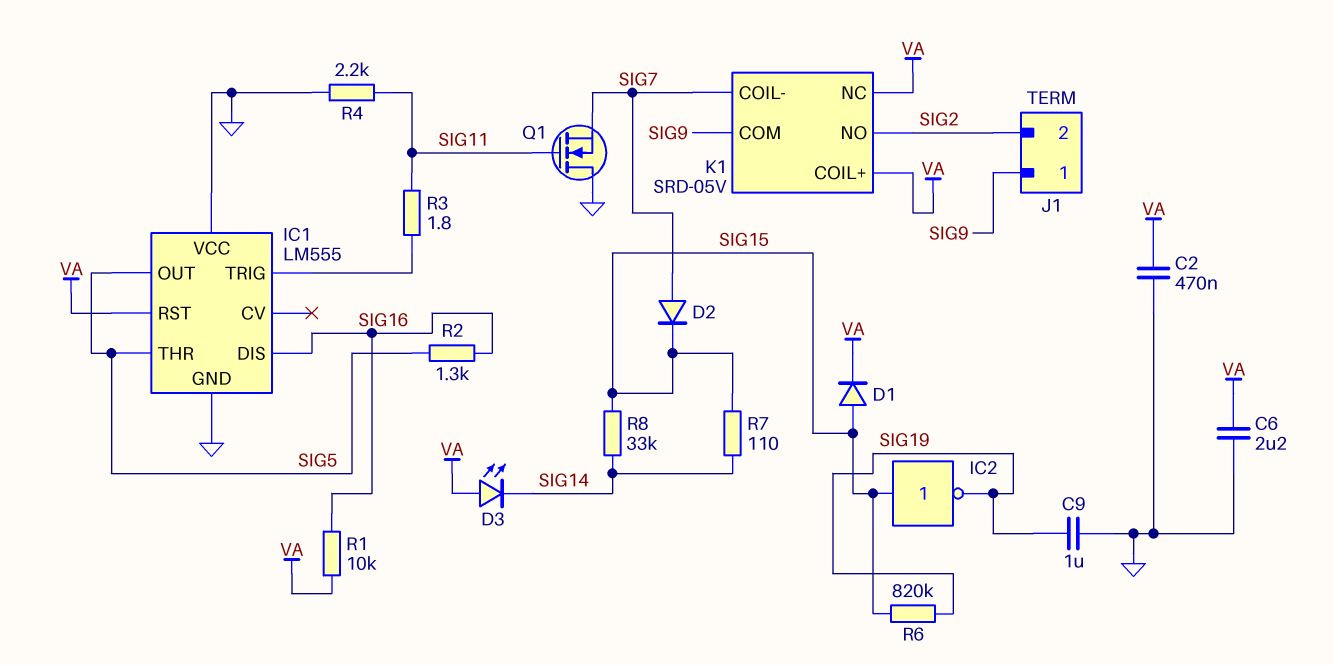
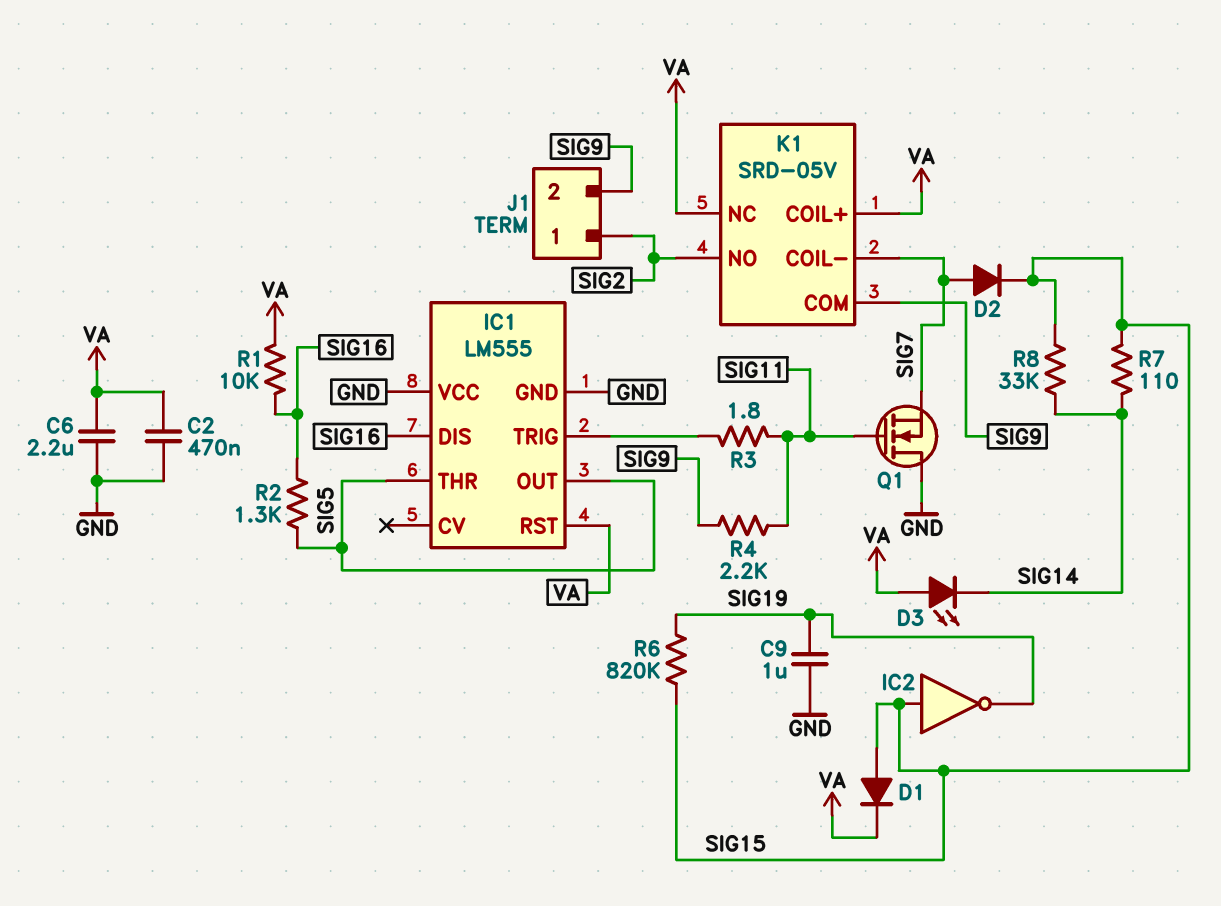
J1 pin 1: SIG9 -> SIG2
J1 pin 2: SIG2 -> SIG9
R4: 2.2k (GND, SIG11) -> 2.2k (SIG9, SIG11)

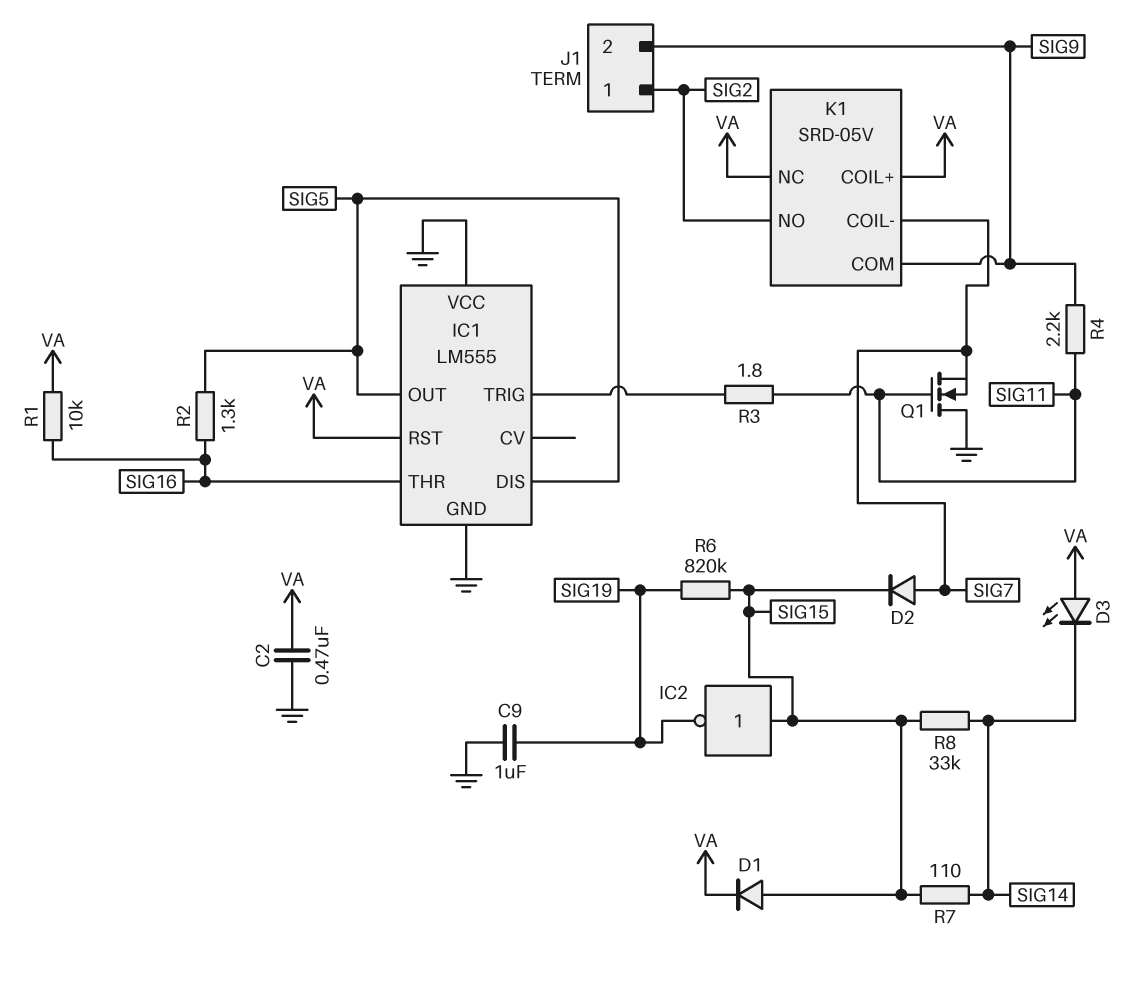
C6: 2.2uF (GND, VA) -> none
IC1 pin DIS: SIG16 -> SIG5
IC1 pin THR: SIG5 -> SIG16

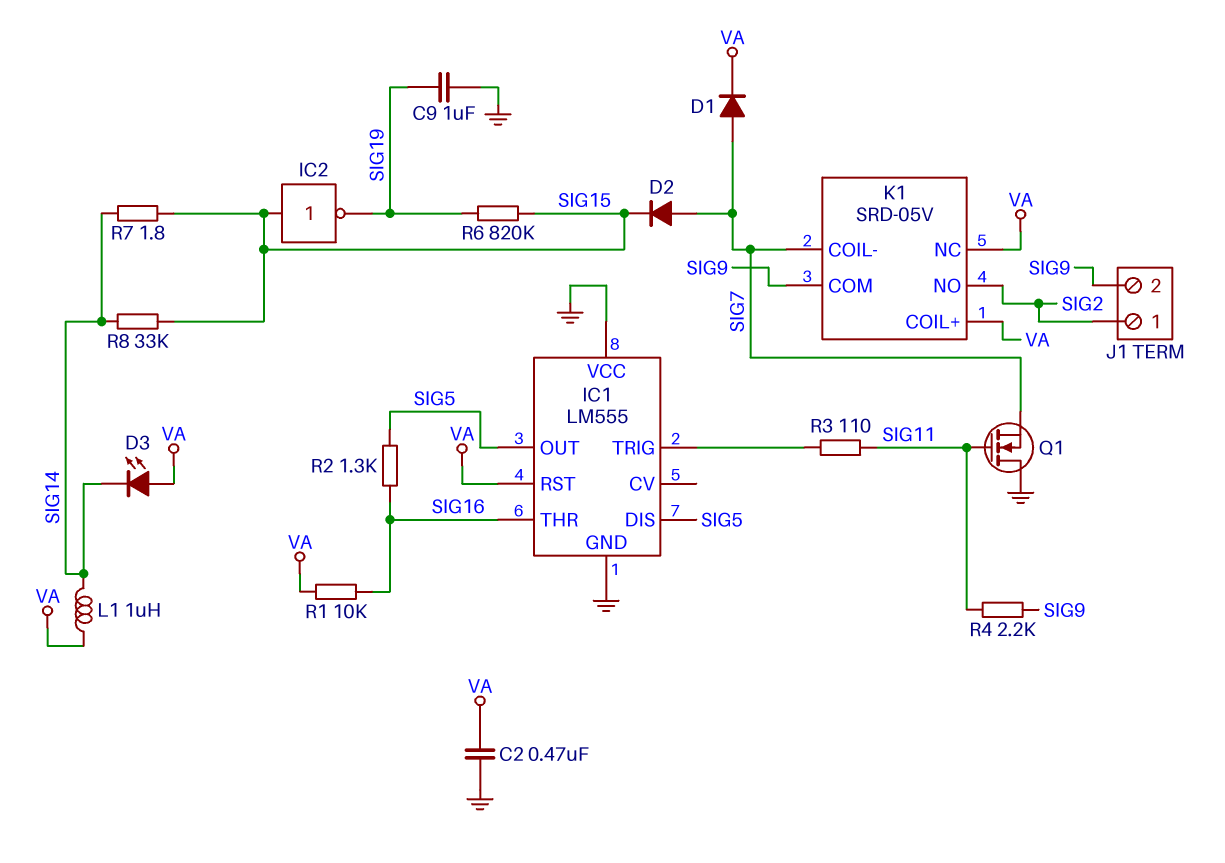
D1: diode (A SIG15, K VA) -> diode (A SIG7, K VA)
L1: none -> 1uH (SIG14, VA)
R3: 1.8 (IC1/TRIG, SIG11) -> 110 (IC1/TRIG, SIG11)
R7: 110 (SIG14, SIG15) -> 1.8 (SIG14, SIG15)

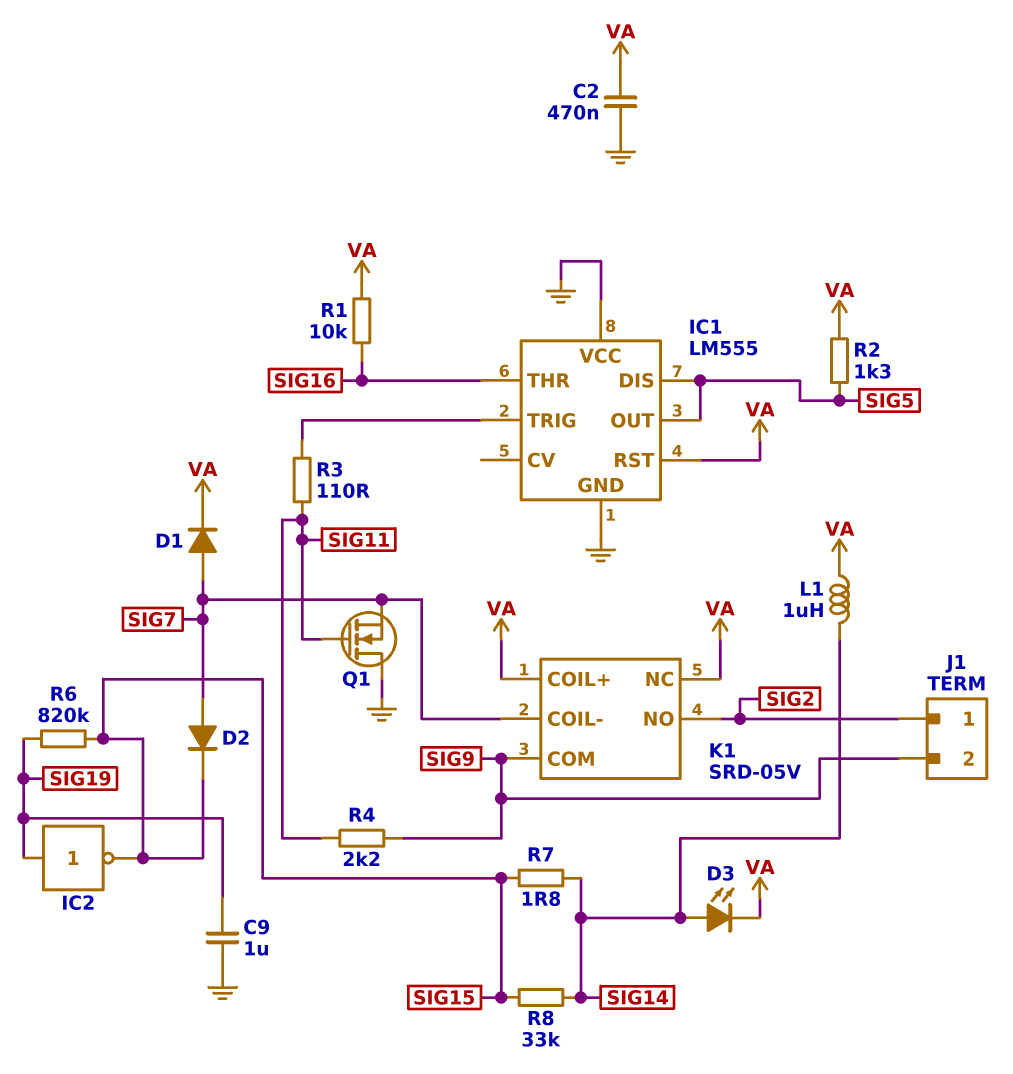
D3: LED (A VA, K SIG14) -> LED (A SIG14, K VA)
IC2: NOT (in SIG15, out SIG19) -> NOT (in SIG19, out SIG15)
R2: 1.3k (SIG5, SIG16) -> 1.3k (SIG5, VA)

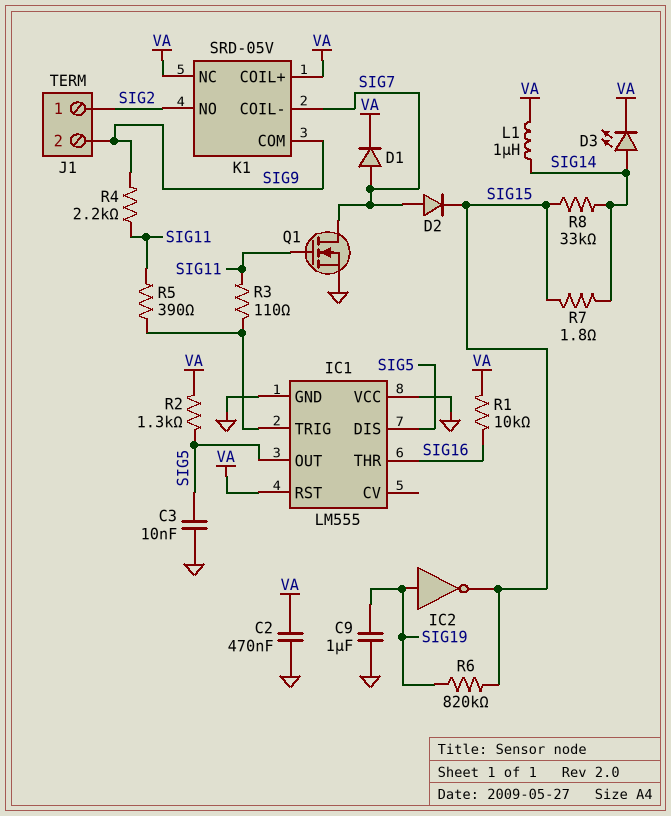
C3: none -> 10nF (GND, SIG5)
Q1: NMOS (G SIG11, D GND, S SIG7) -> NMOS (G SIG11, D SIG7, S GND)
R5: none -> 390 (IC1/TRIG, SIG11)

